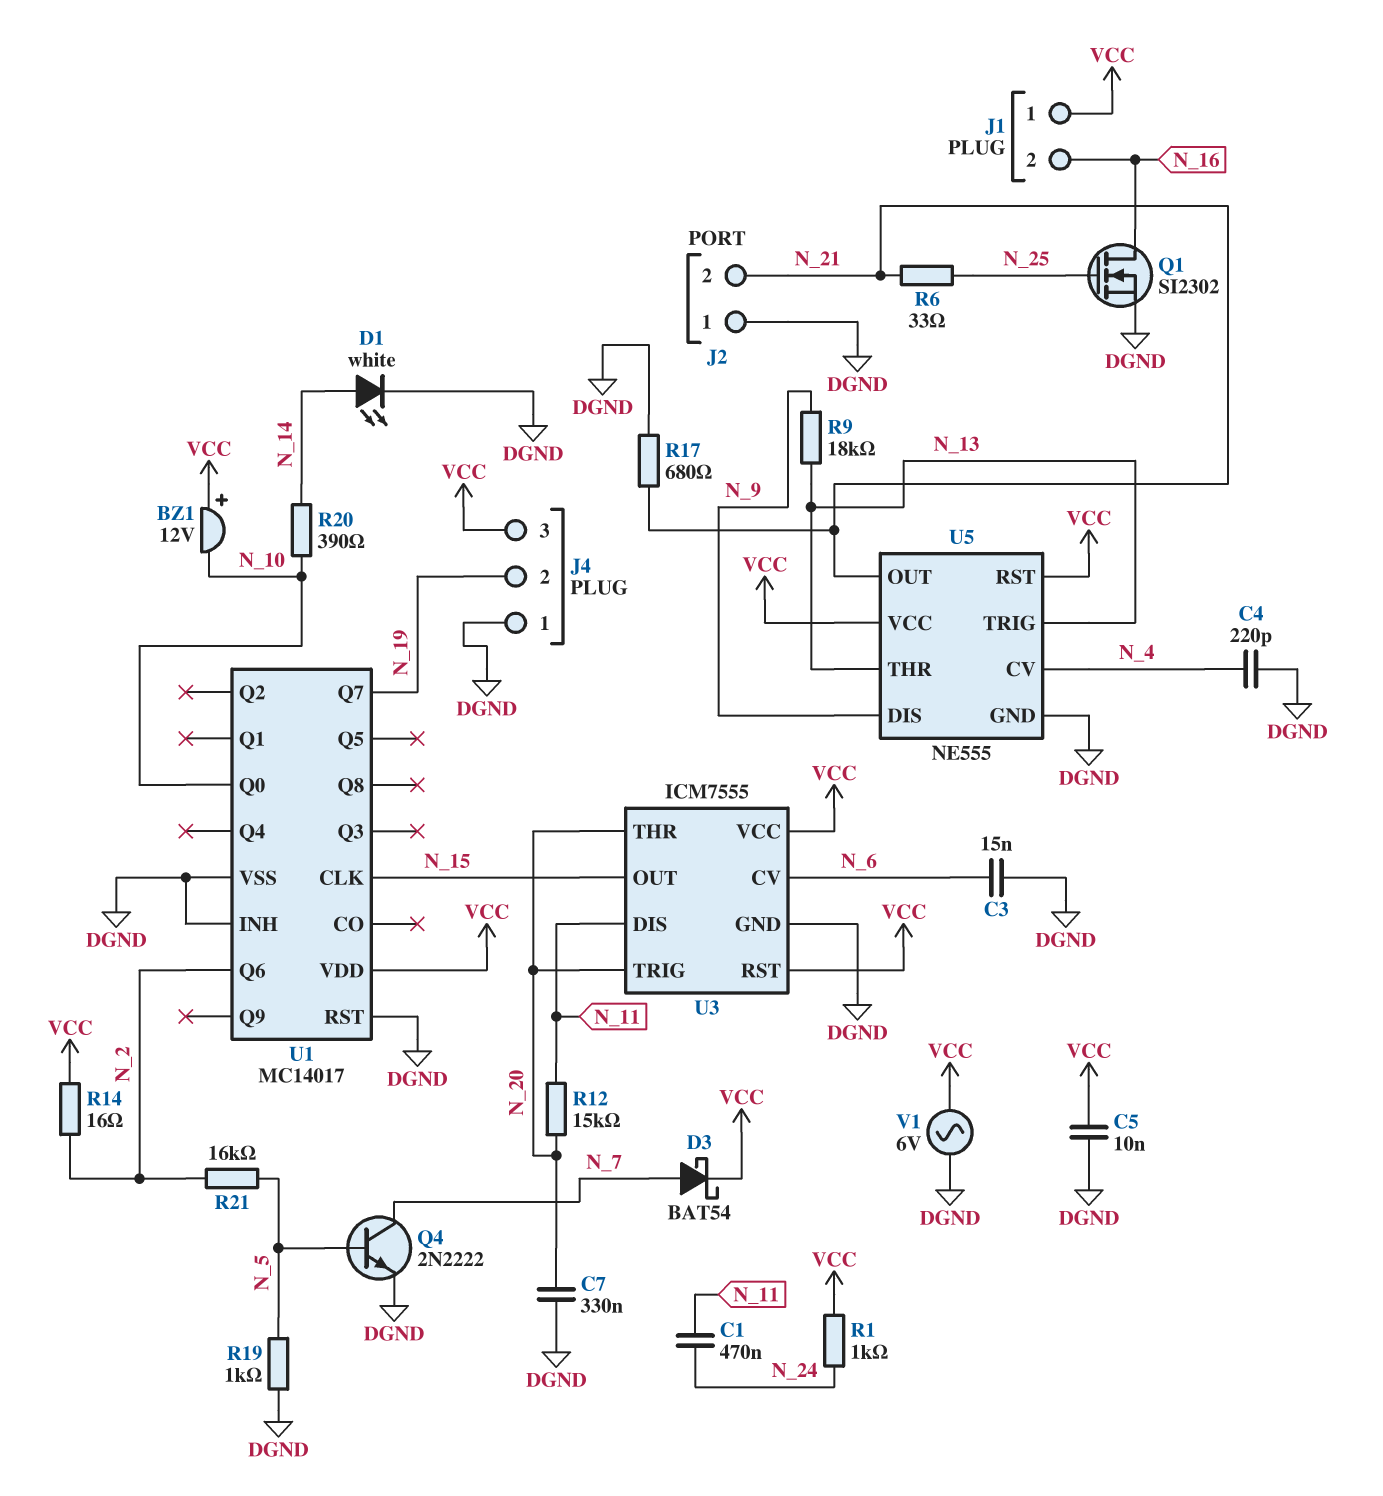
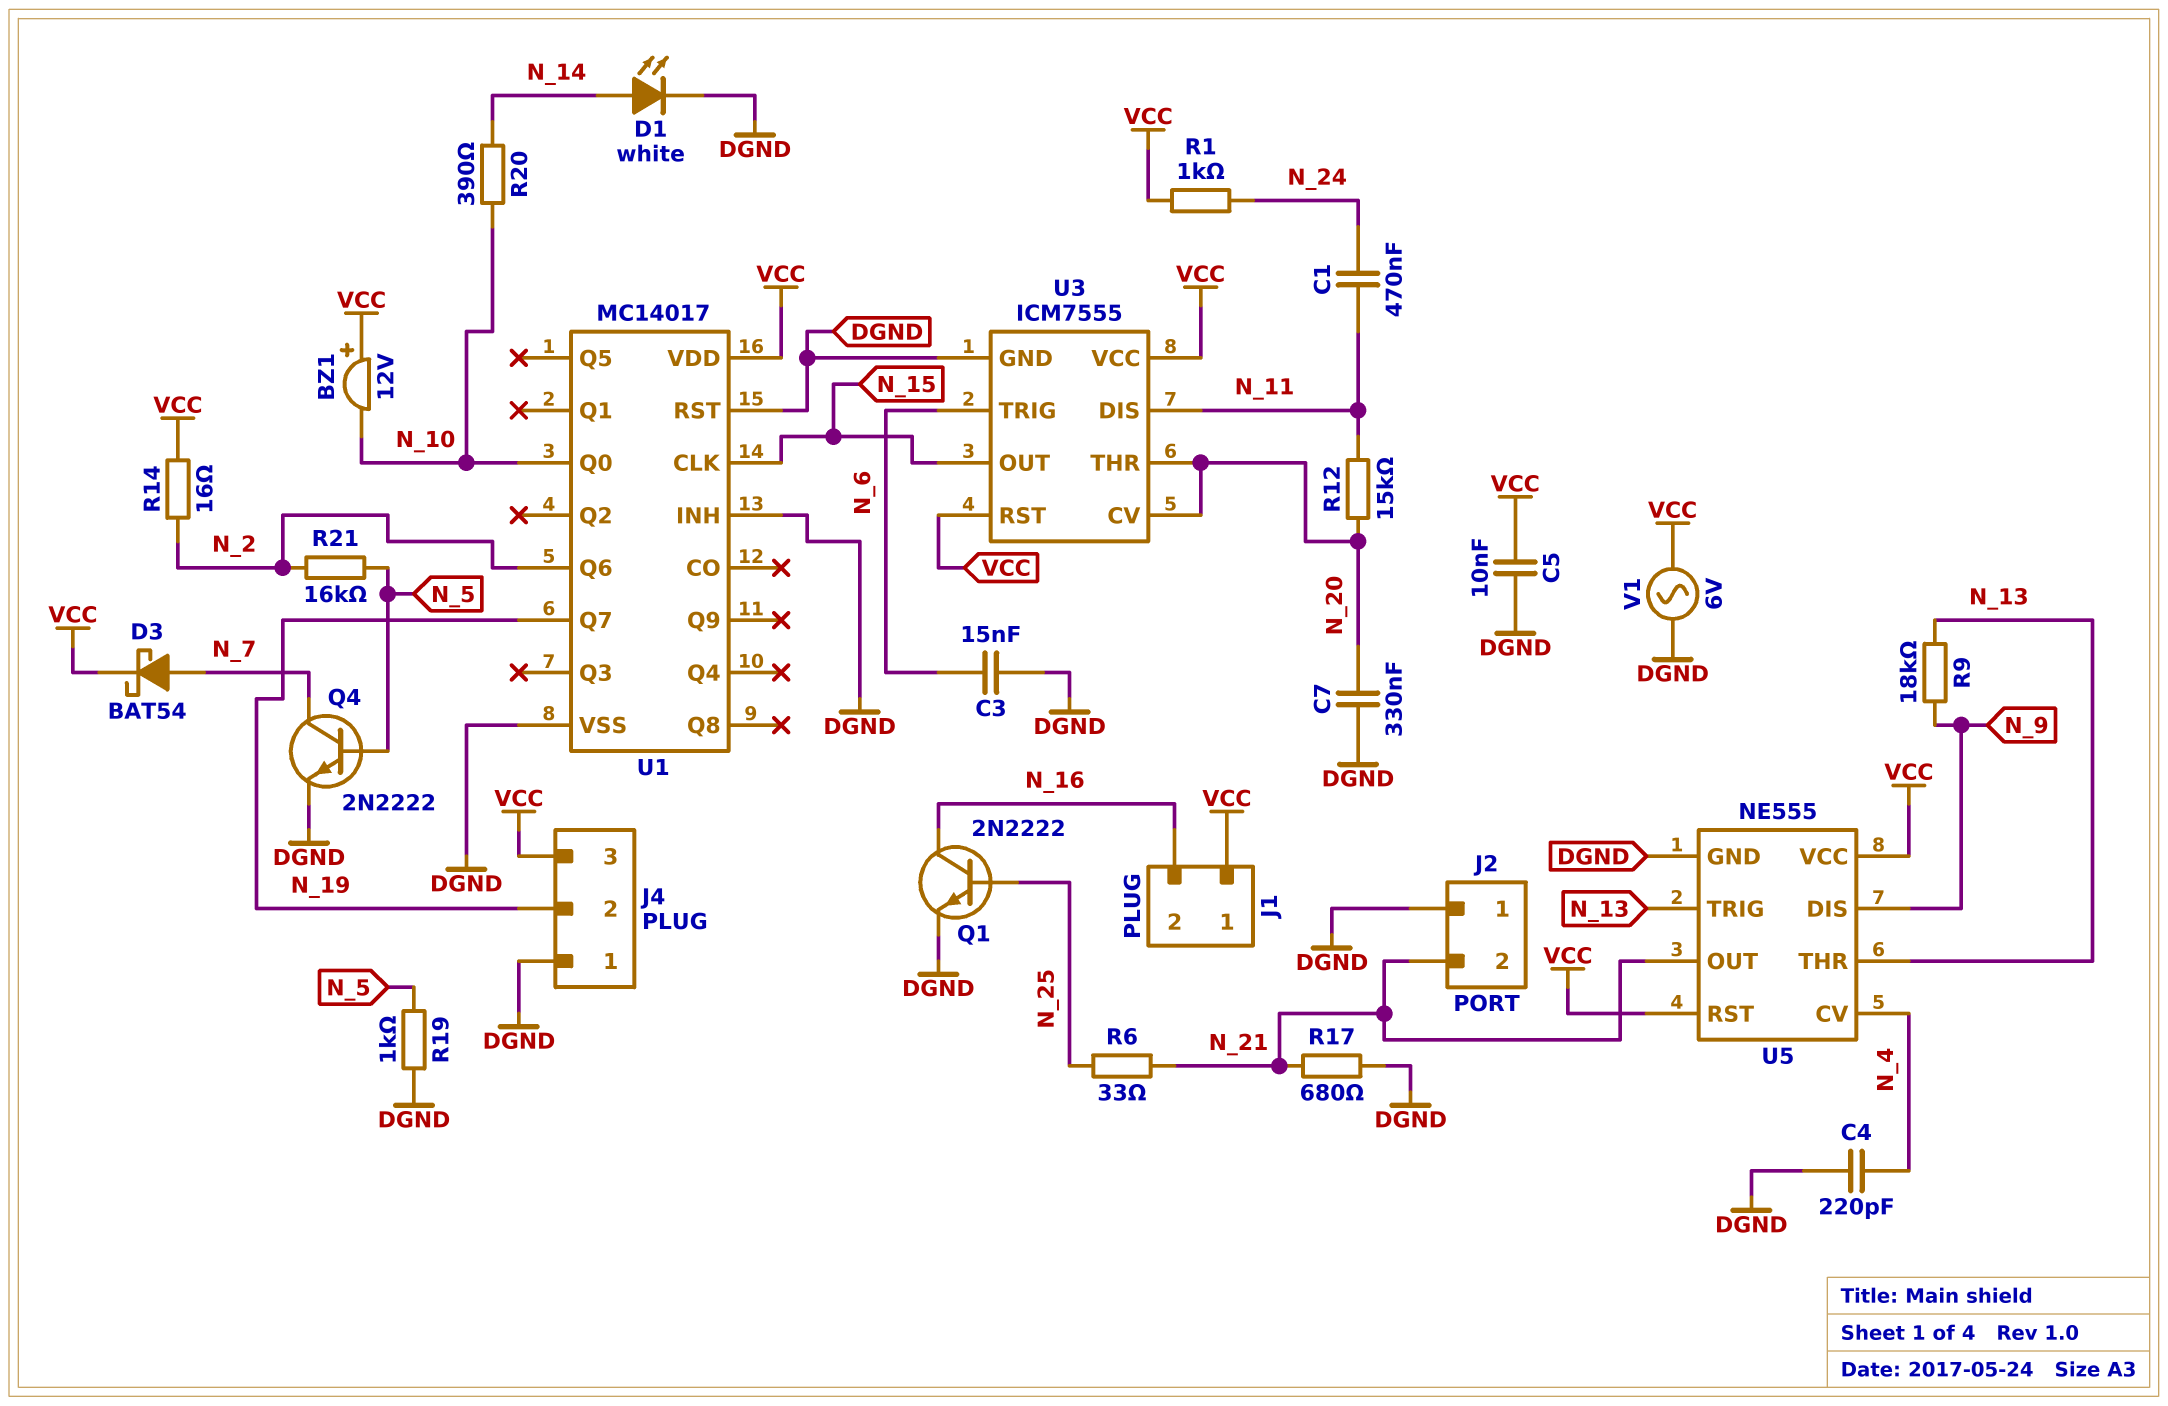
Q1: NMOS SI2302 (G N_25, D N_16, S DGND) -> NPN 2N2222 (B N_25, C N_16, E DGND)
U3 pin CV: N_6 -> N_20
U3 pin TRIG: N_20 -> N_6

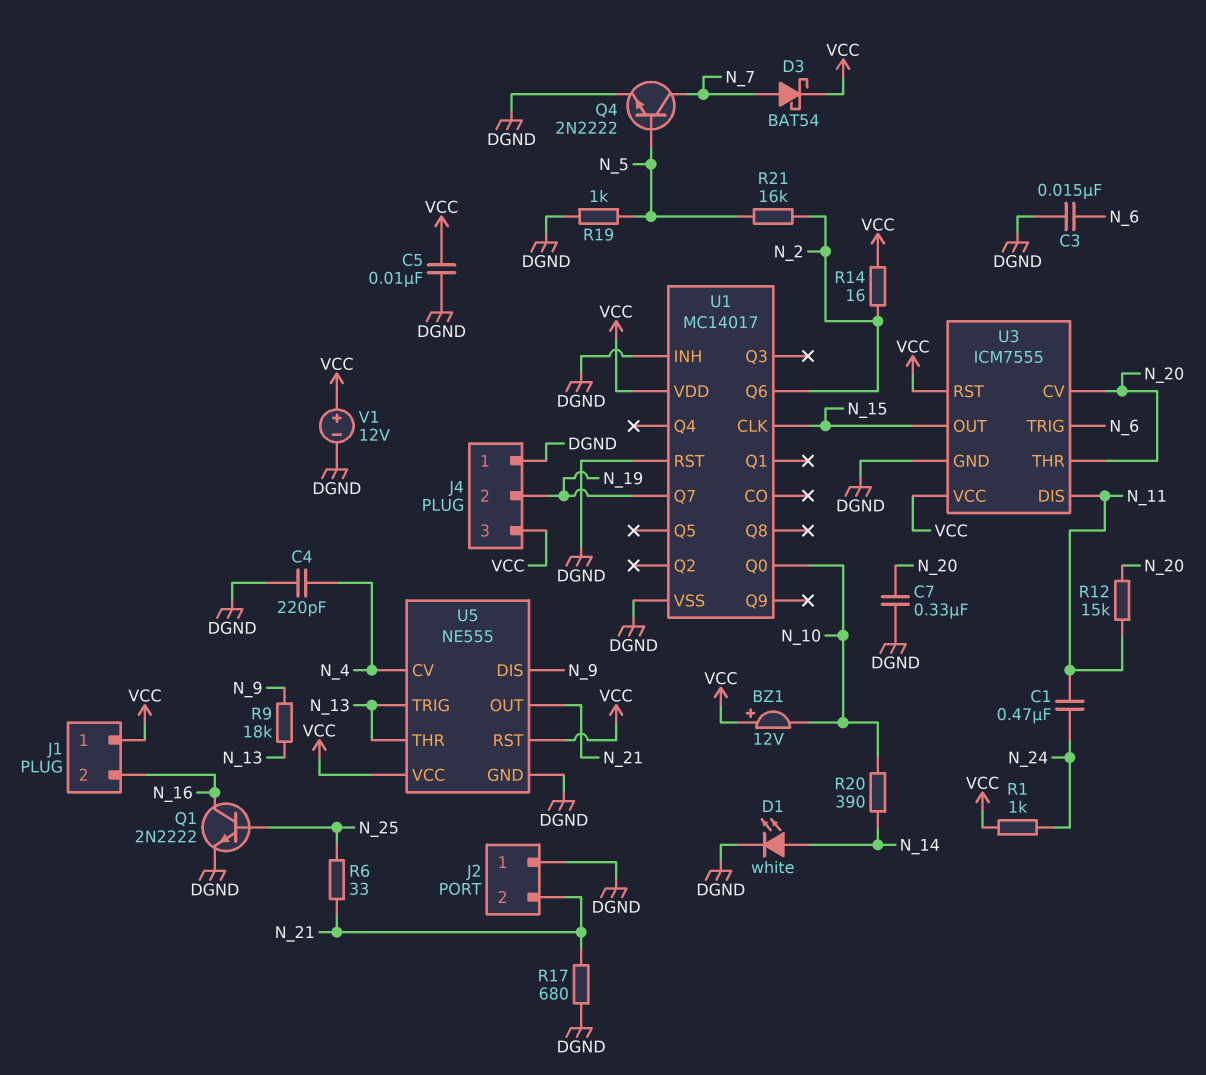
V1: AC 6V (DGND, VCC) -> 12V (plus VCC, minus DGND)

